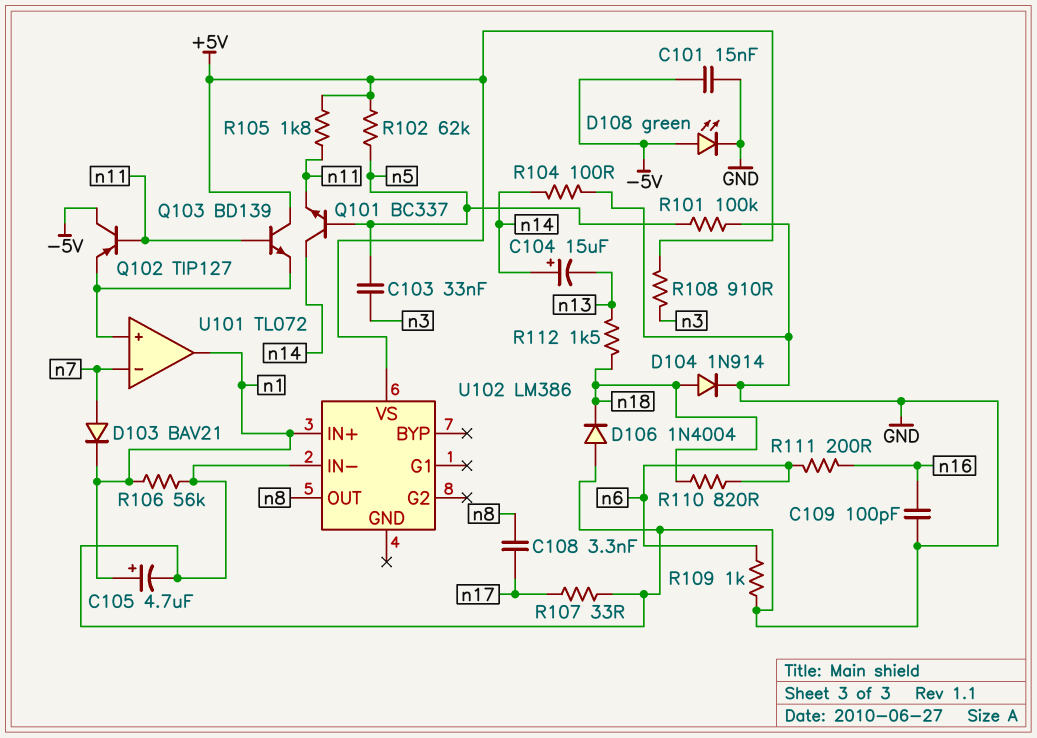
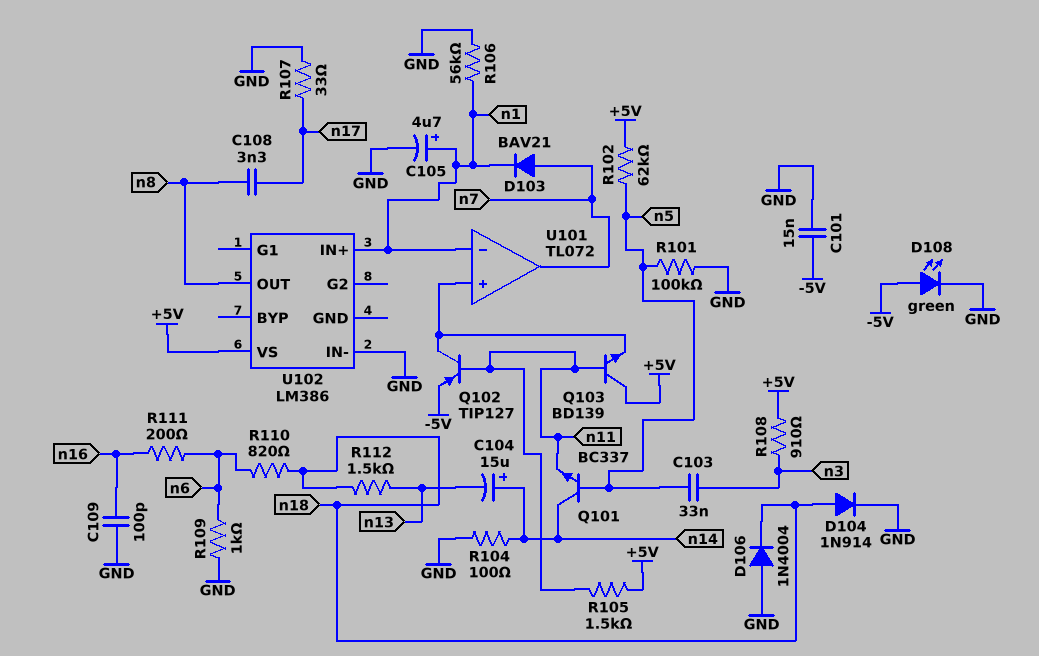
Q102: PNP TIP127 (B n11, C -5V, E U101/in+) -> PNP TIP127 (B n11, C U101/in+, E -5V)
R105: 1.8k (+5V, n11) -> 1.5k (+5V, n11)
U101 pin in-: n7 -> n1
U101 pin out: n1 -> n7

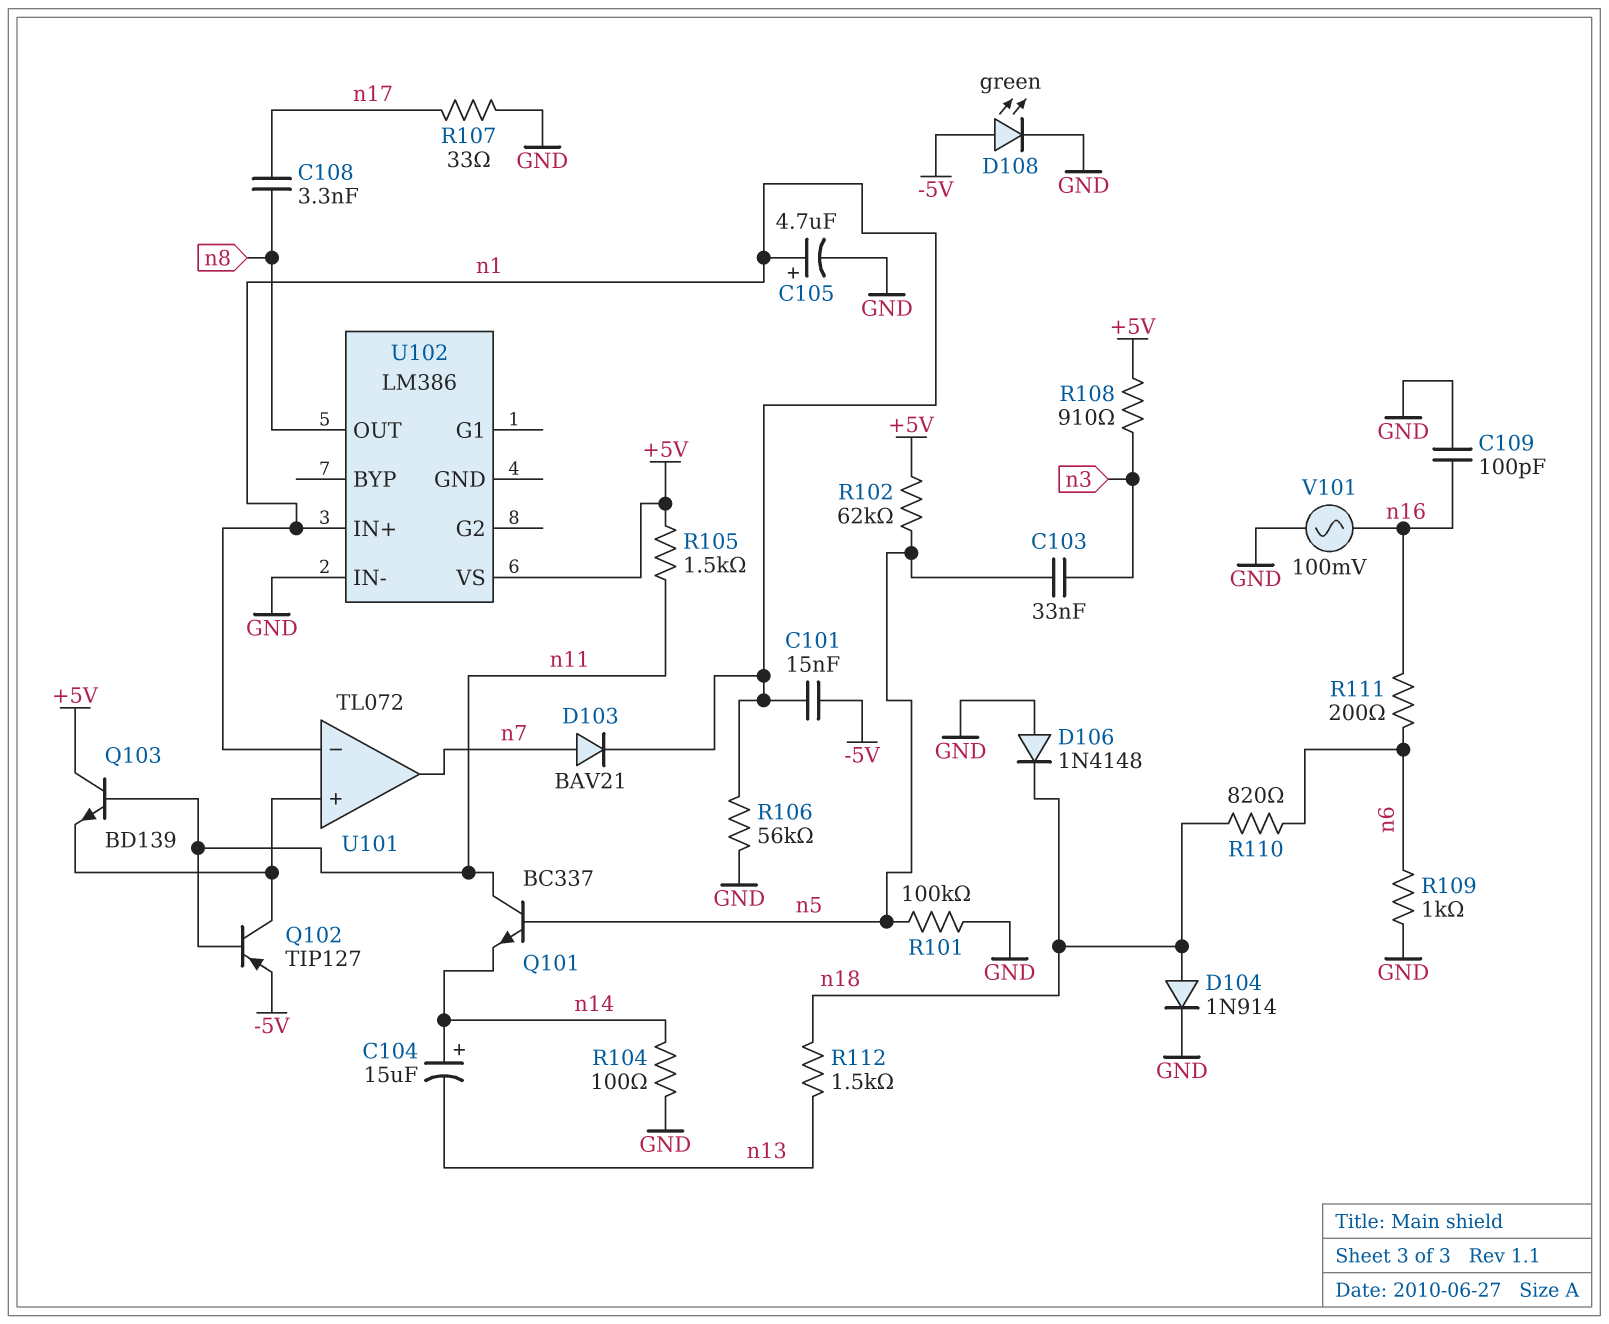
C101: 15nF (-5V, GND) -> 15nF (-5V, n1)
D106: diode 1N4004 (A GND, K n18) -> diode 1N4148 (A GND, K n18)
Q101: NPN BC337 (B n5, C n14, E n11) -> NPN BC337 (B n5, C n11, E n14)
V101: none -> AC 100mV (GND, n16)

